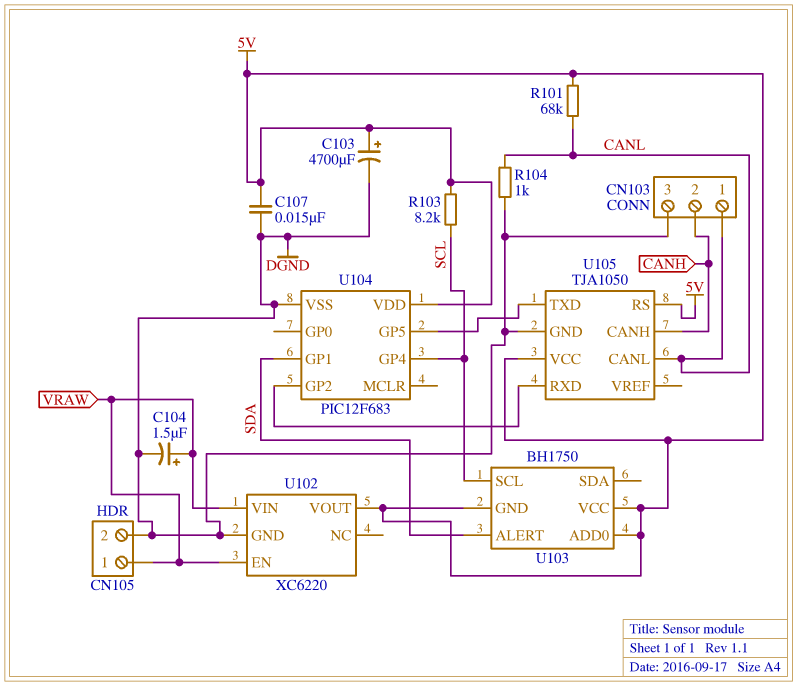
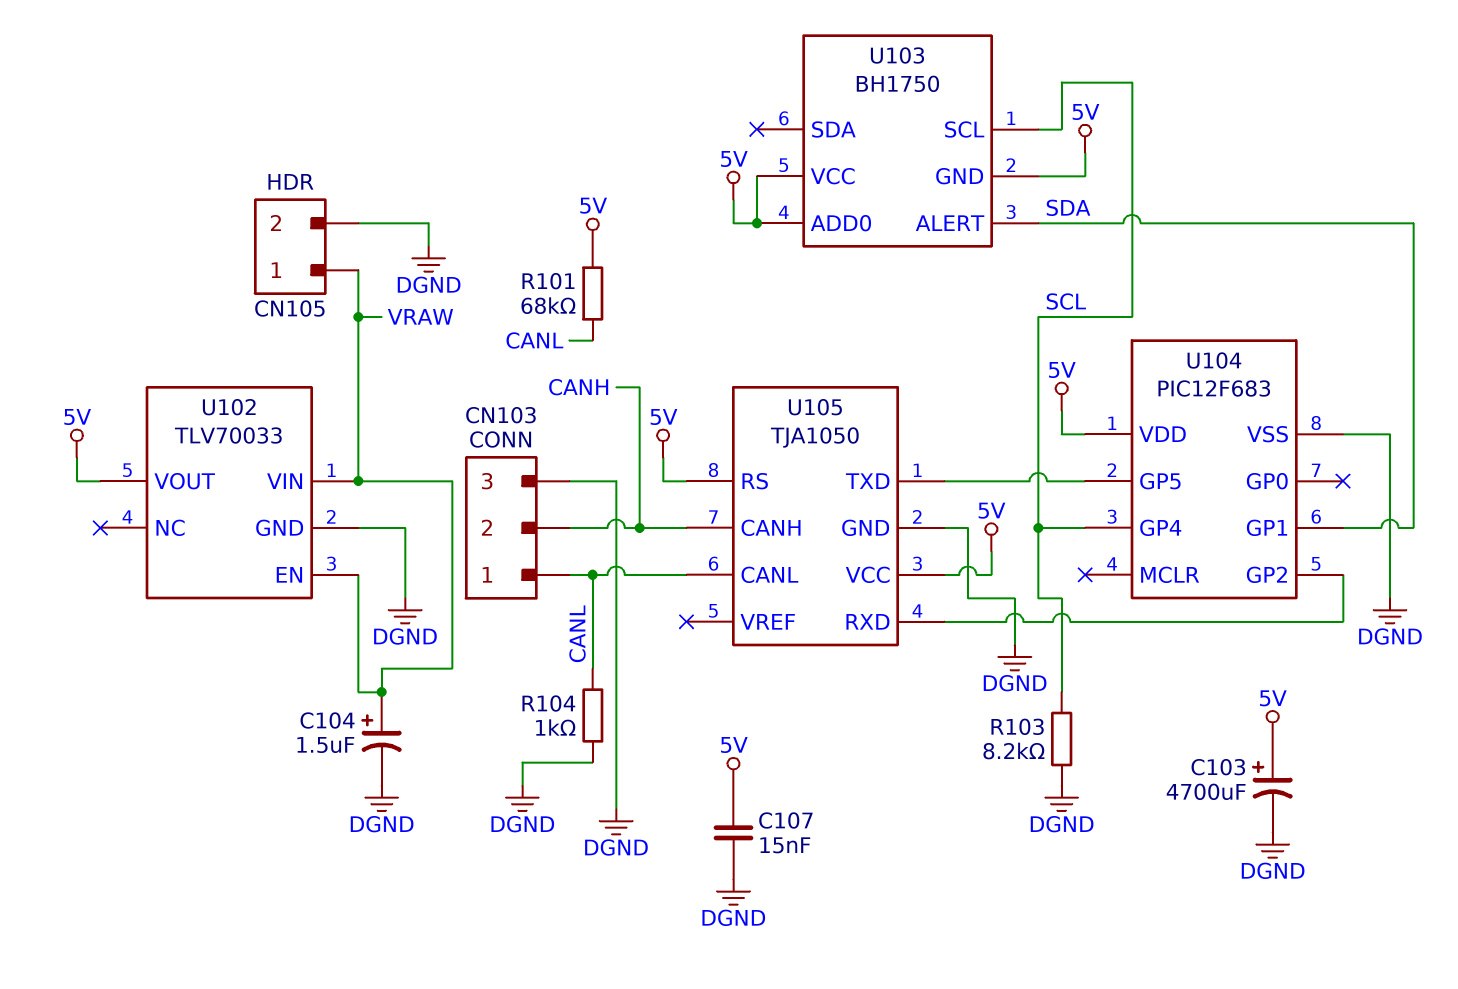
R103: 8.2k (5V, SCL) -> 8.2k (DGND, SCL)
U102: XC6220 -> TLV70033

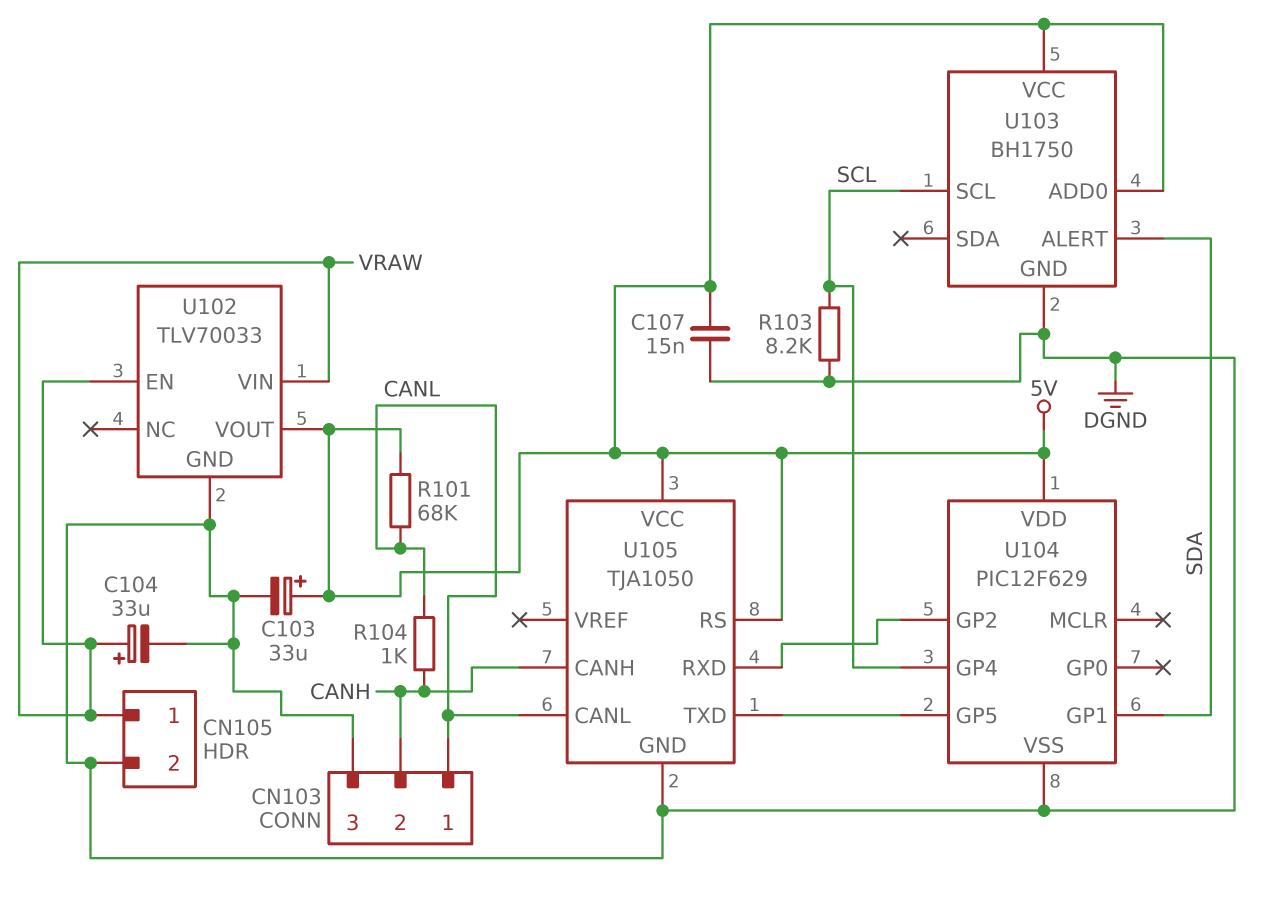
C103: 4700uF (plus 5V, minus DGND) -> 33uF (plus 5V, minus DGND)
C104: 1.5uF (plus VRAW, minus DGND) -> 33uF (plus VRAW, minus DGND)
R104: 1k (CANL, DGND) -> 1k (CANH, CANL)
U103 pin GND: 5V -> DGND
U104: PIC12F683 -> PIC12F629

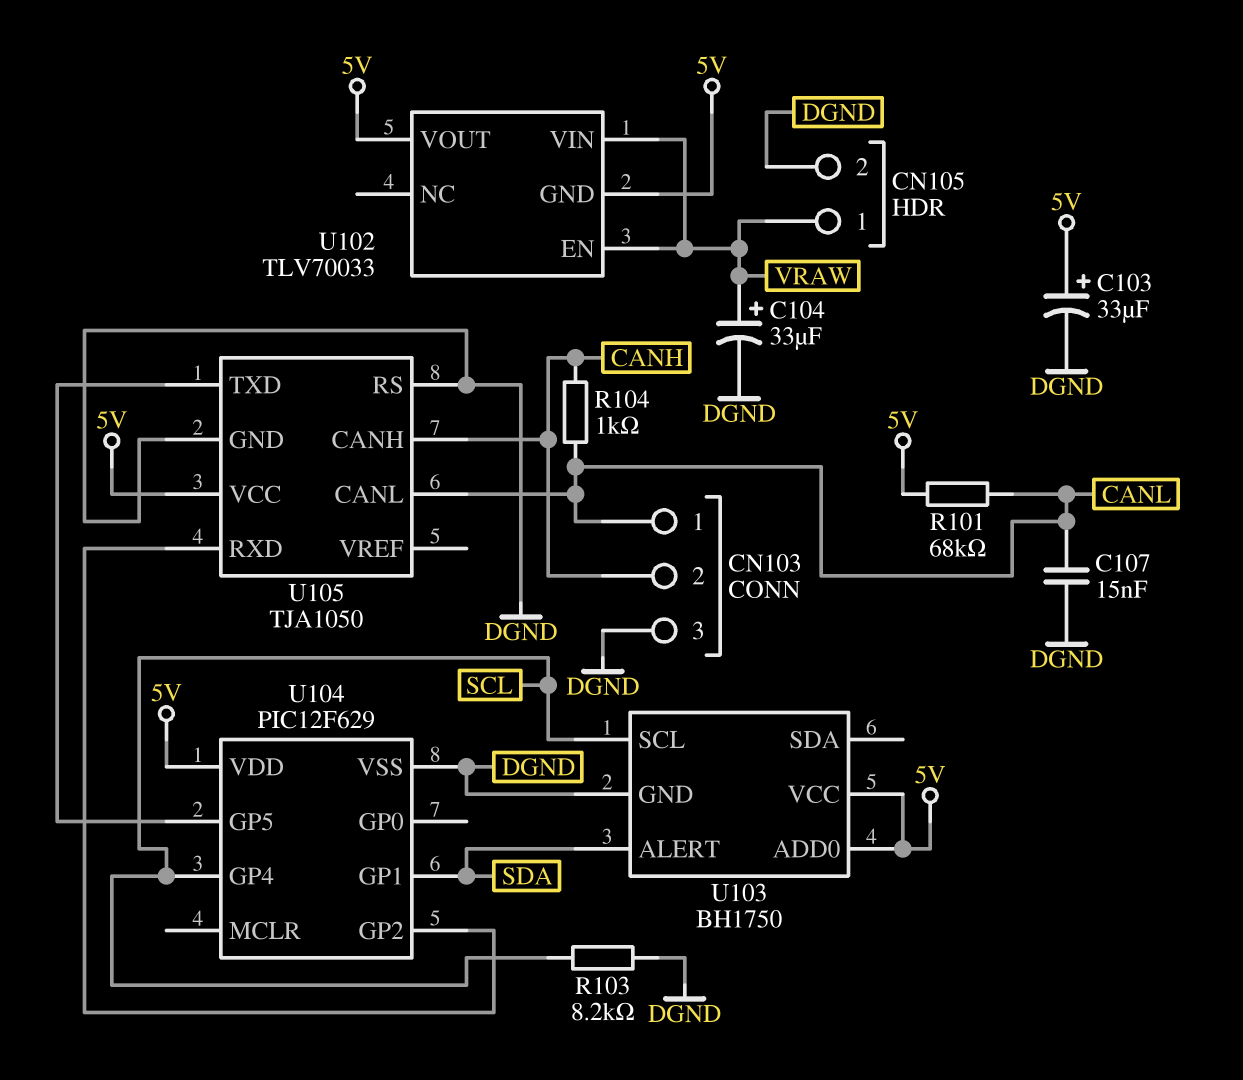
C107: 15nF (5V, DGND) -> 15nF (CANL, DGND)
U102 pin GND: DGND -> 5V
U105 pin RS: 5V -> DGND

